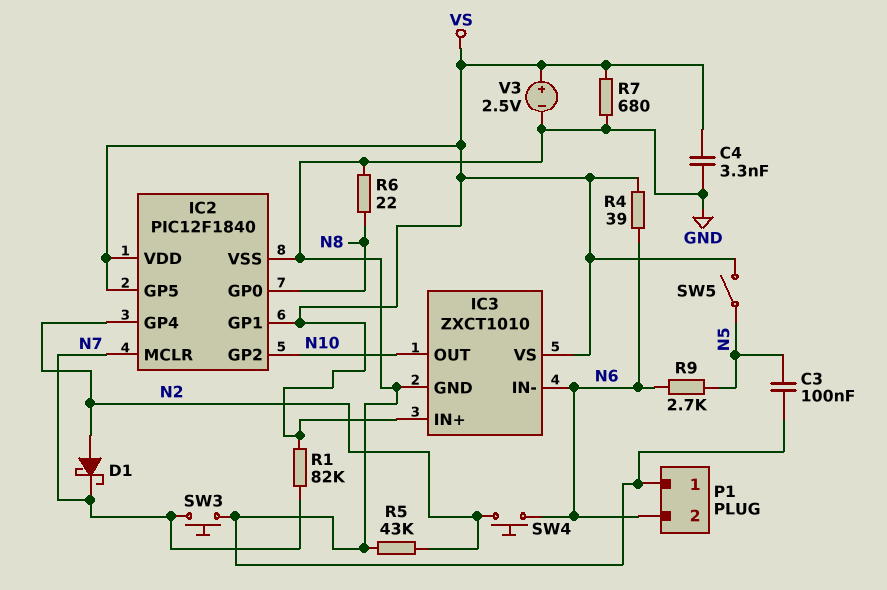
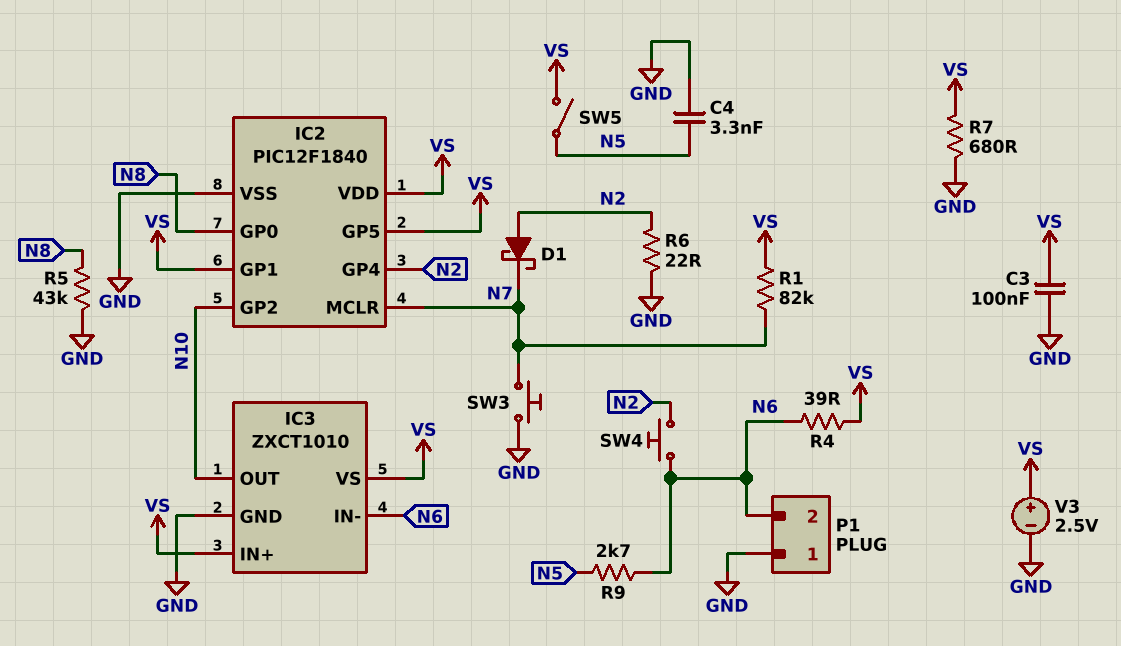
C3: 100nF (GND, N5) -> 100nF (GND, VS)
C4: 3.3nF (GND, VS) -> 3.3nF (GND, N5)
R5: 43k (GND, N2) -> 43k (GND, N8)
R6: 22 (GND, N8) -> 22 (GND, N2)

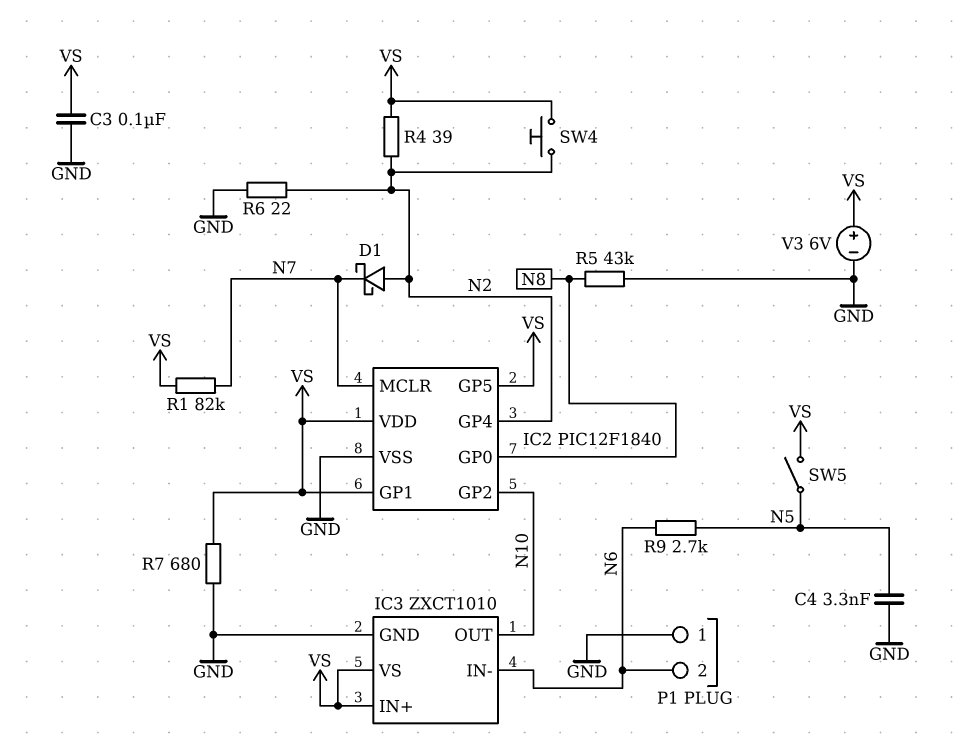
R4: 39 (N6, VS) -> 39 (N2, VS)
SW3: button (GND, N7) -> none
SW4: button (N2, N6) -> button (N2, VS)
V3: 2.5V (plus VS, minus GND) -> 6V (plus VS, minus GND)

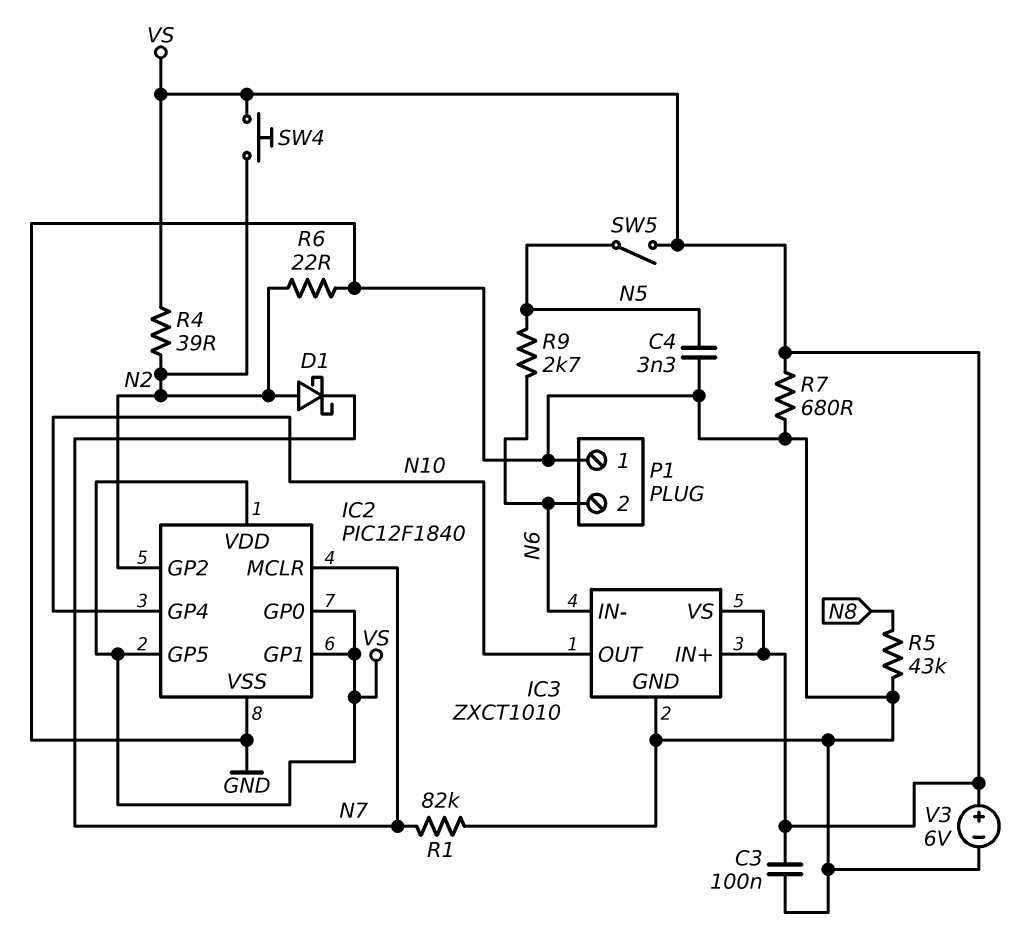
IC2 pin GP0: N8 -> VS
IC2 pin GP2: N10 -> N2
IC2 pin GP4: N2 -> N10
R1: 82k (N7, VS) -> 82k (GND, N7)

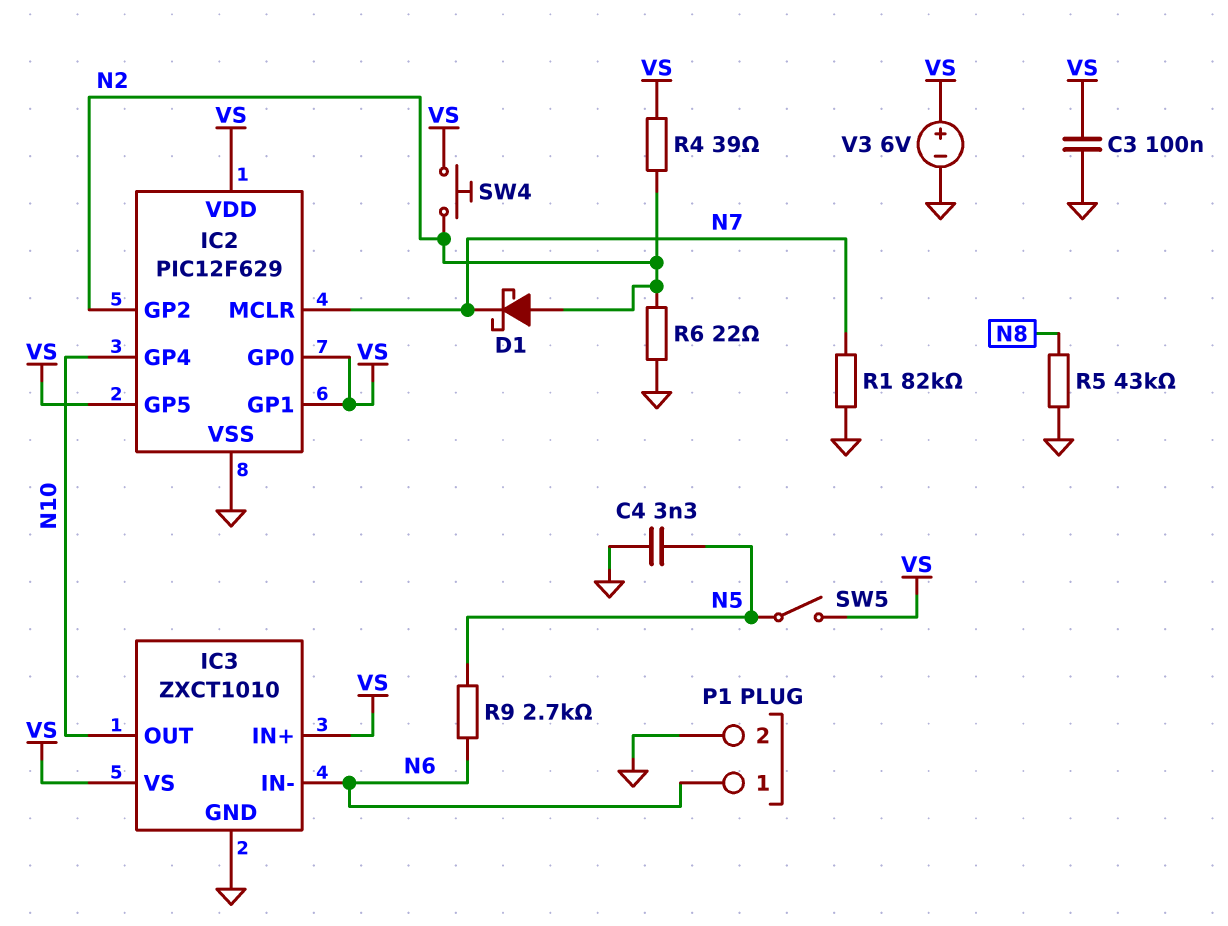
IC2: PIC12F1840 -> PIC12F629
P1 pin 1: GND -> N6
P1 pin 2: N6 -> GND
R7: 680 (GND, VS) -> none

